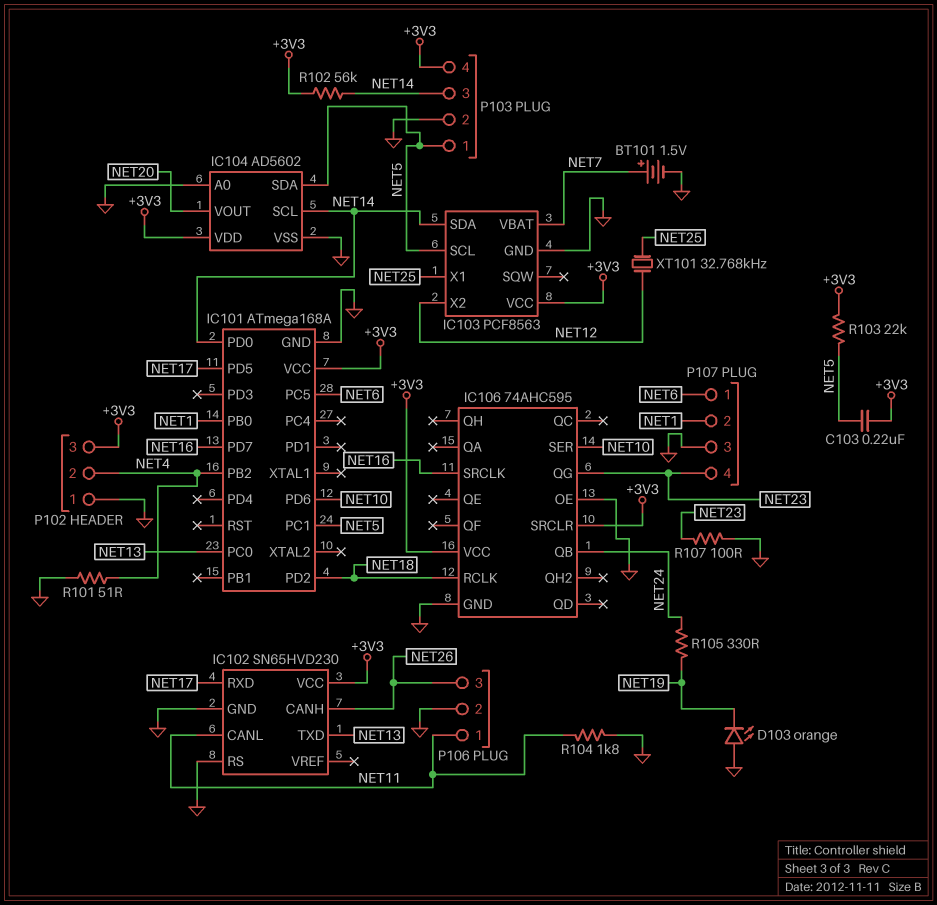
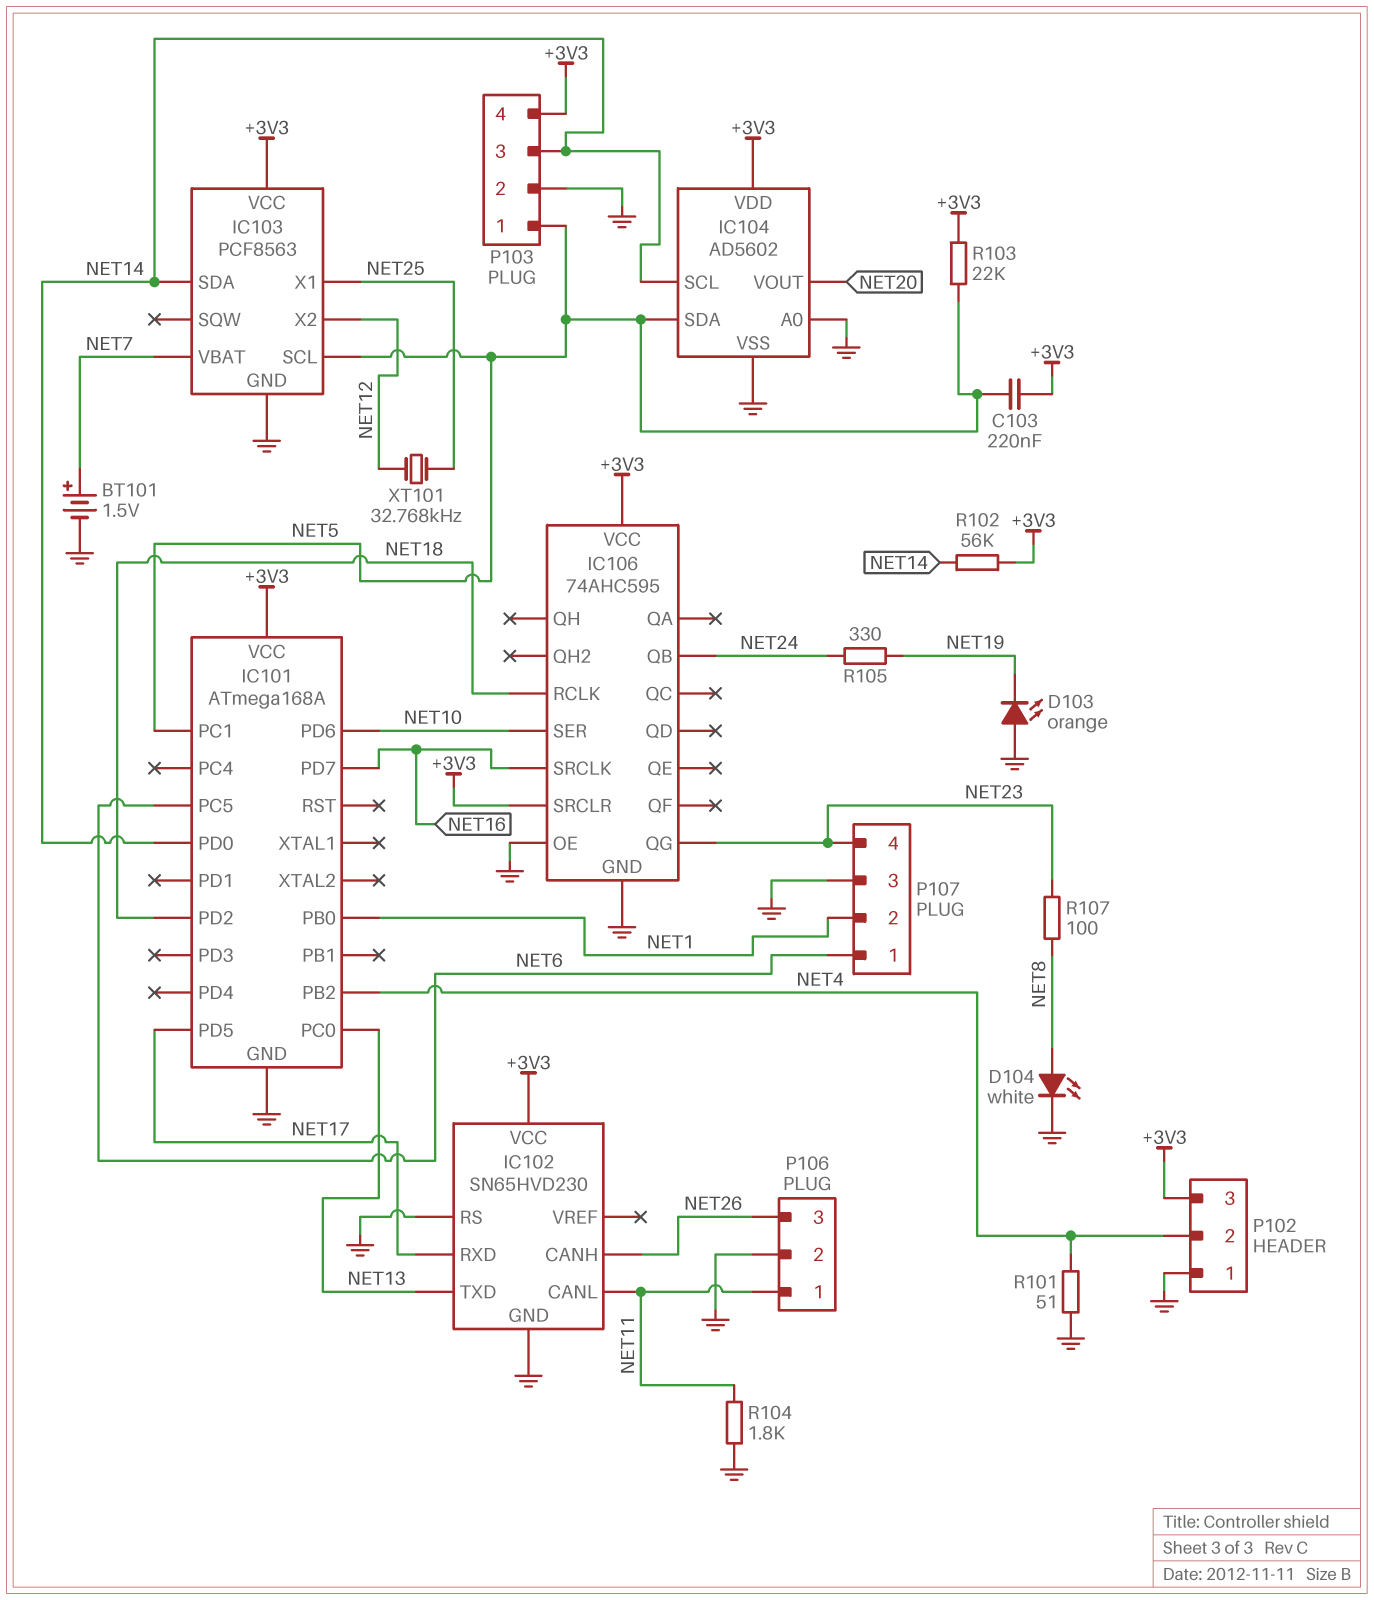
D104: none -> LED white (A NET8, K GND)
R107: 100 (GND, NET23) -> 100 (NET8, NET23)

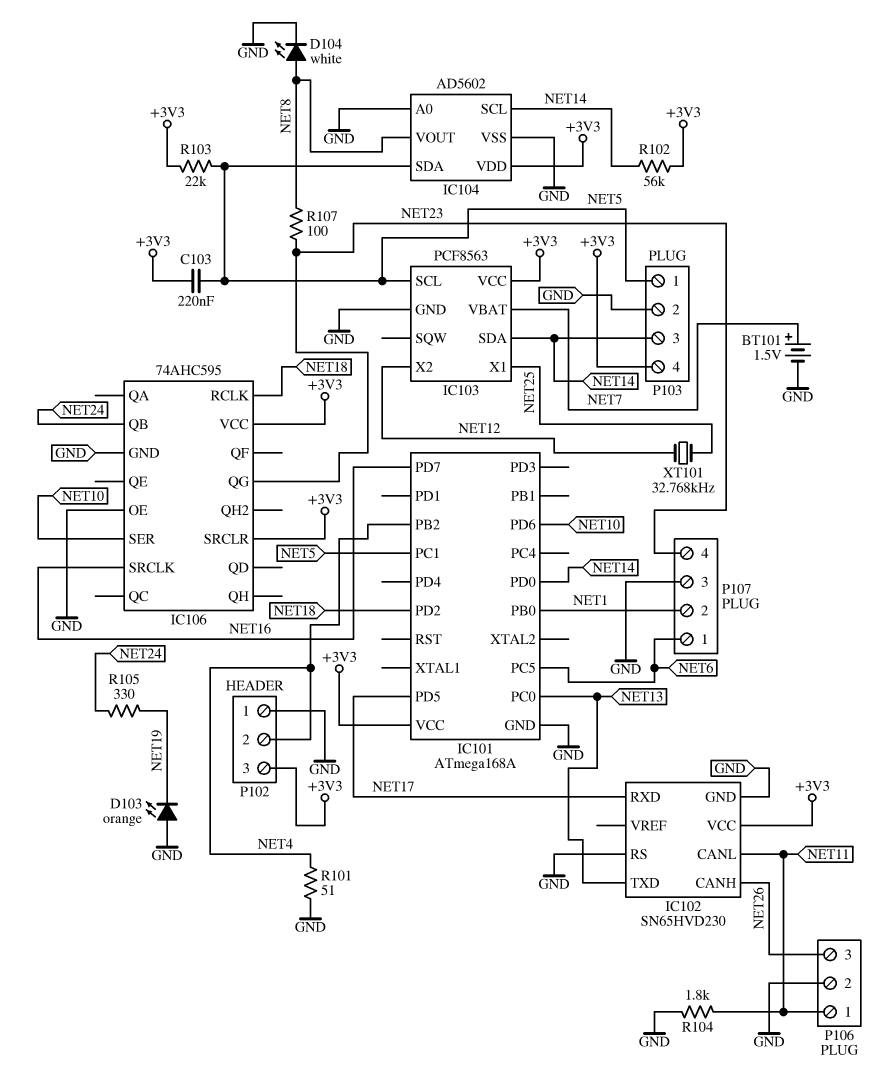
IC104 pin VOUT: NET20 -> NET8

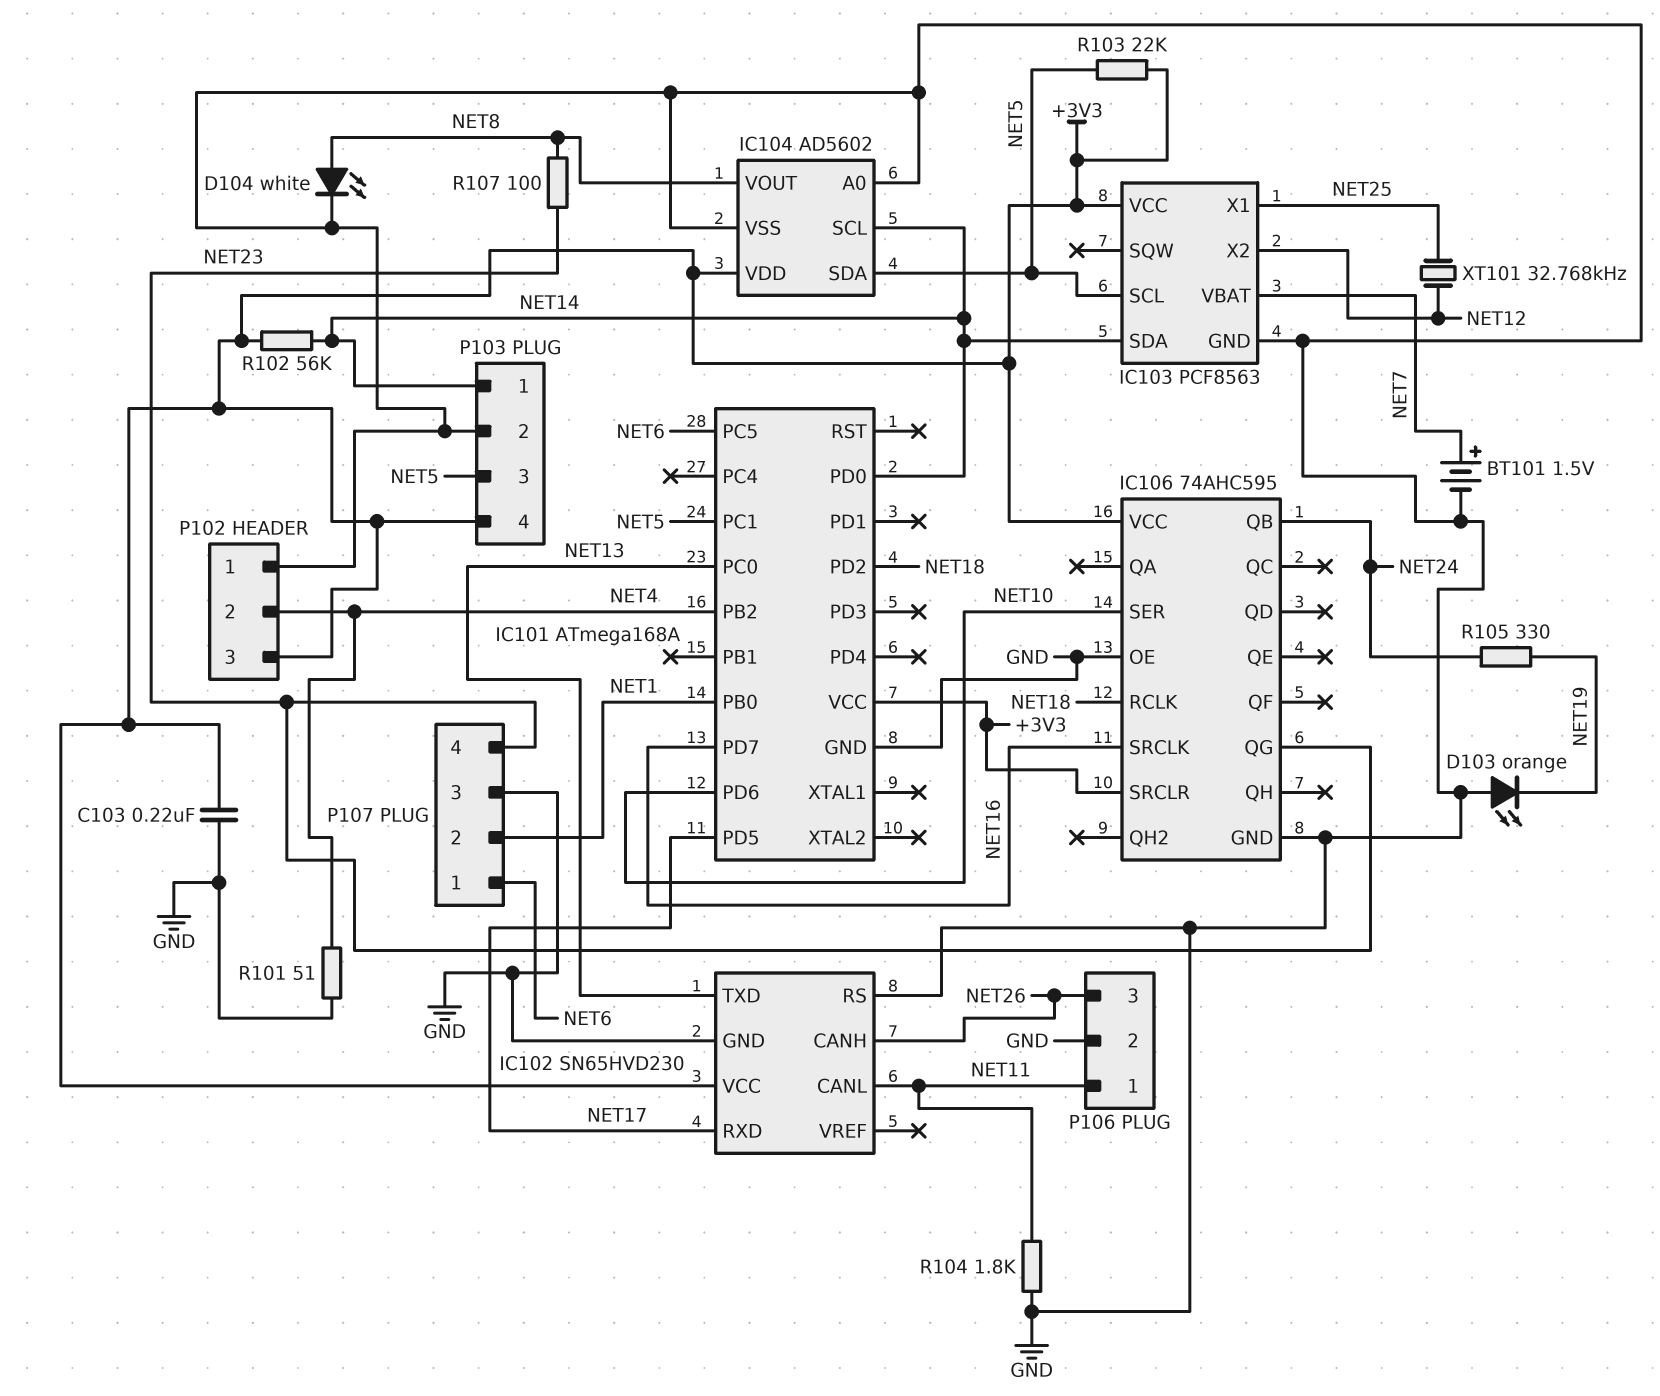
C103: 220nF (+3V3, NET5) -> 220nF (+3V3, GND)
P103 pin 1: NET5 -> NET14
P103 pin 3: NET14 -> NET5

